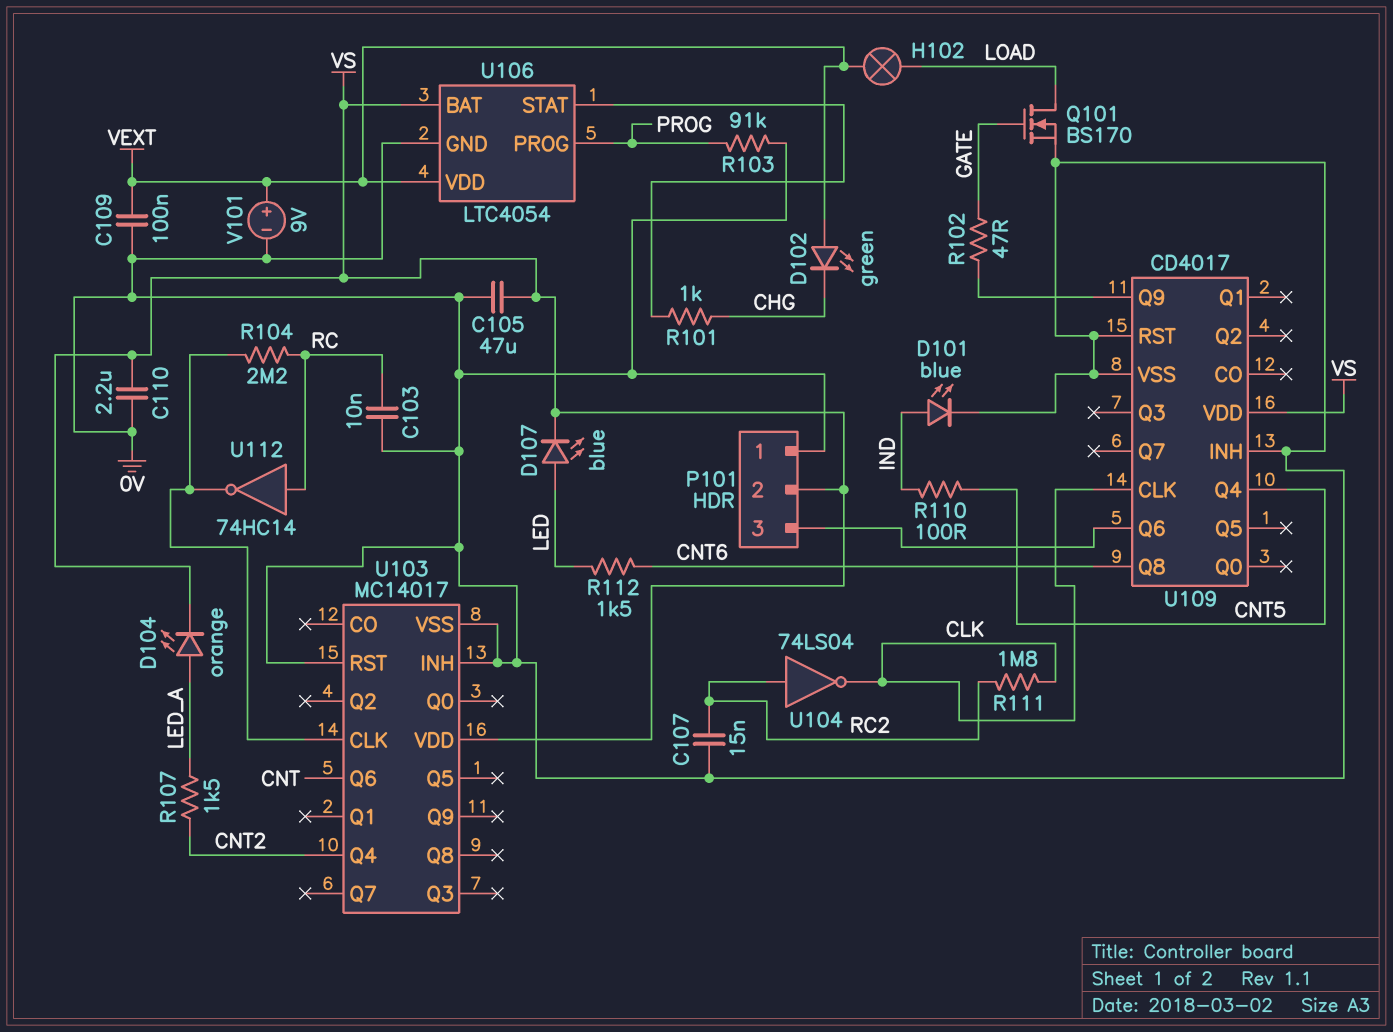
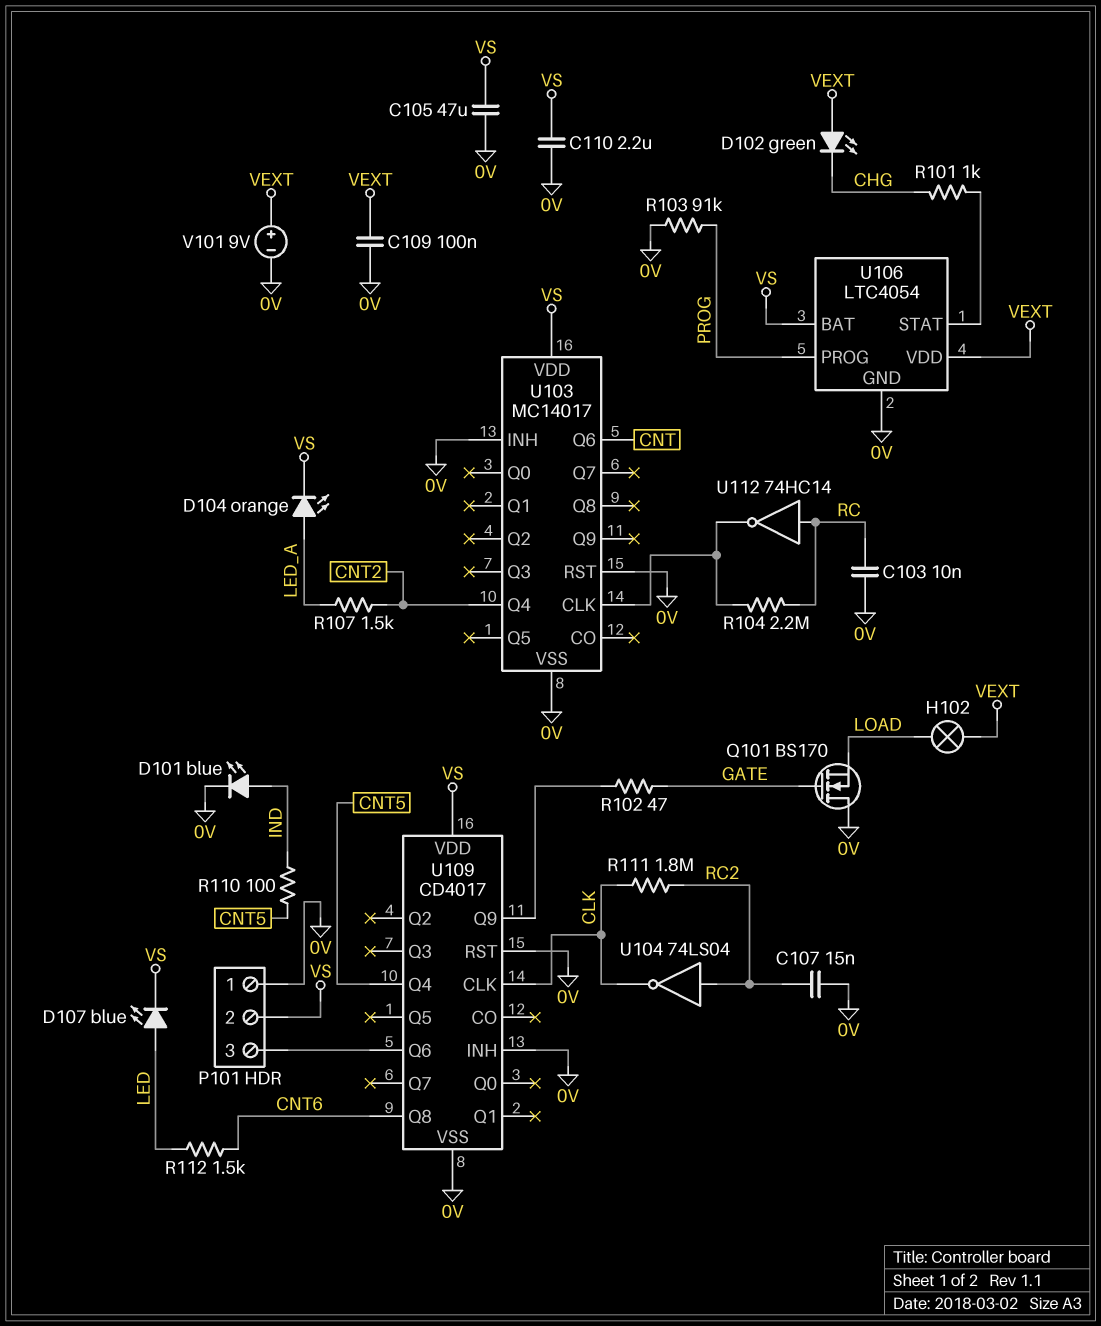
Q101: NMOS BS170 (G GATE, D LOAD, S 0V) -> NMOS BS170 (G GATE, D 0V, S LOAD)

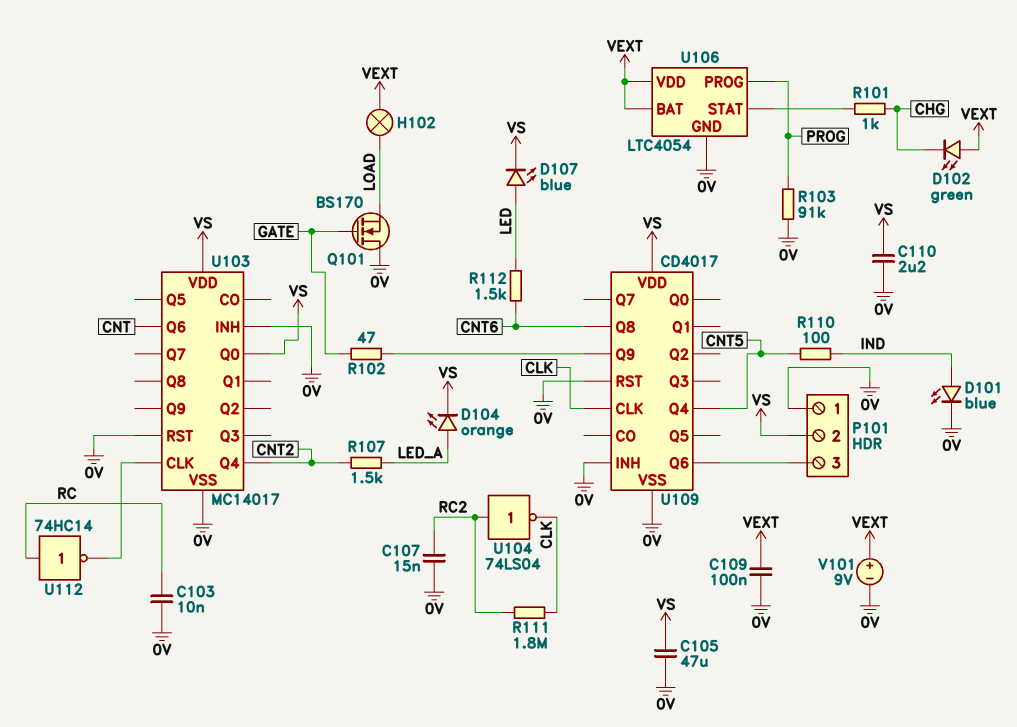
R104: 2.2M (RC, U103/CLK) -> none
U103 pin Q0: none -> VS
U106 pin BAT: VS -> VEXT

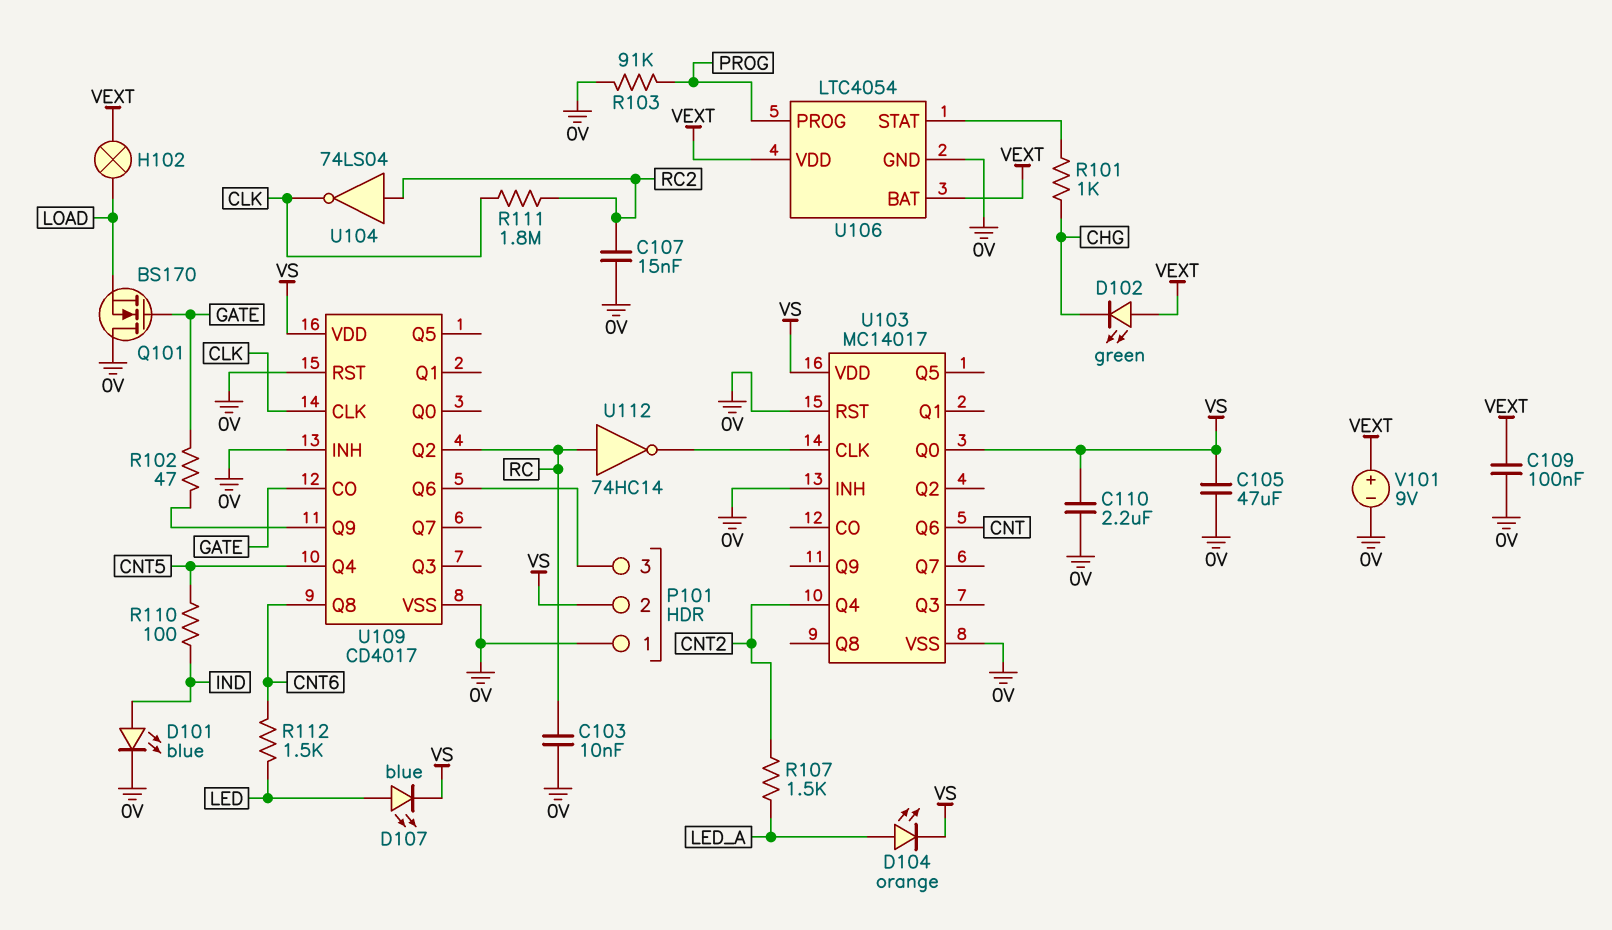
U109 pin CO: none -> GATE
U109 pin Q2: none -> RC

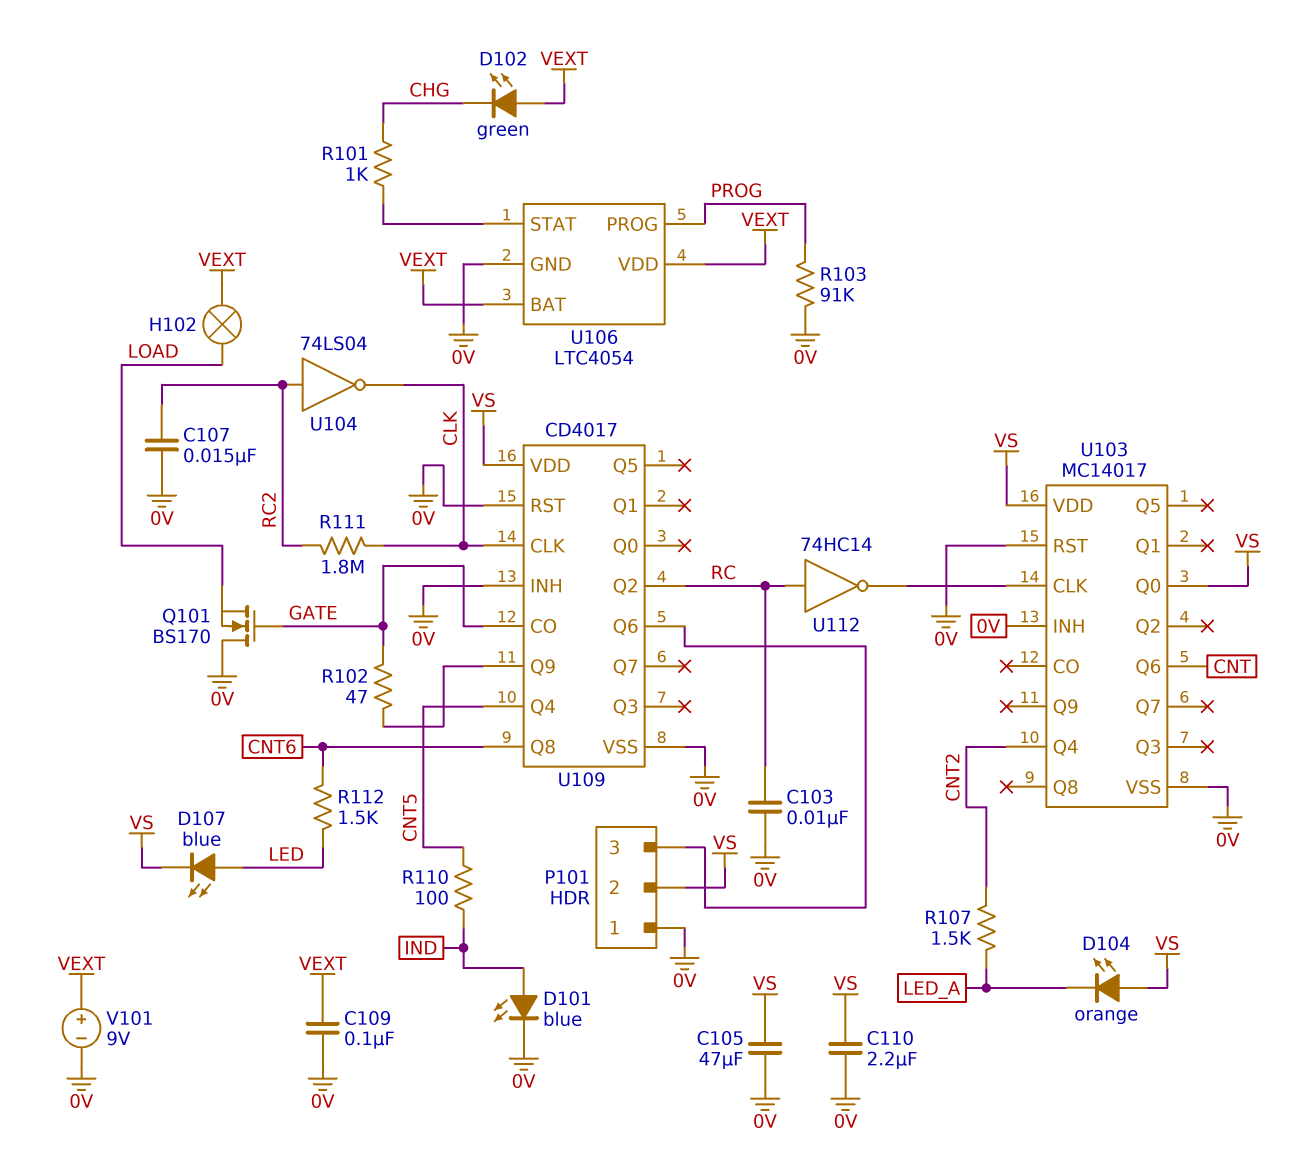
D104: LED orange (A LED_A, K VS) -> LED orange (A VS, K LED_A)

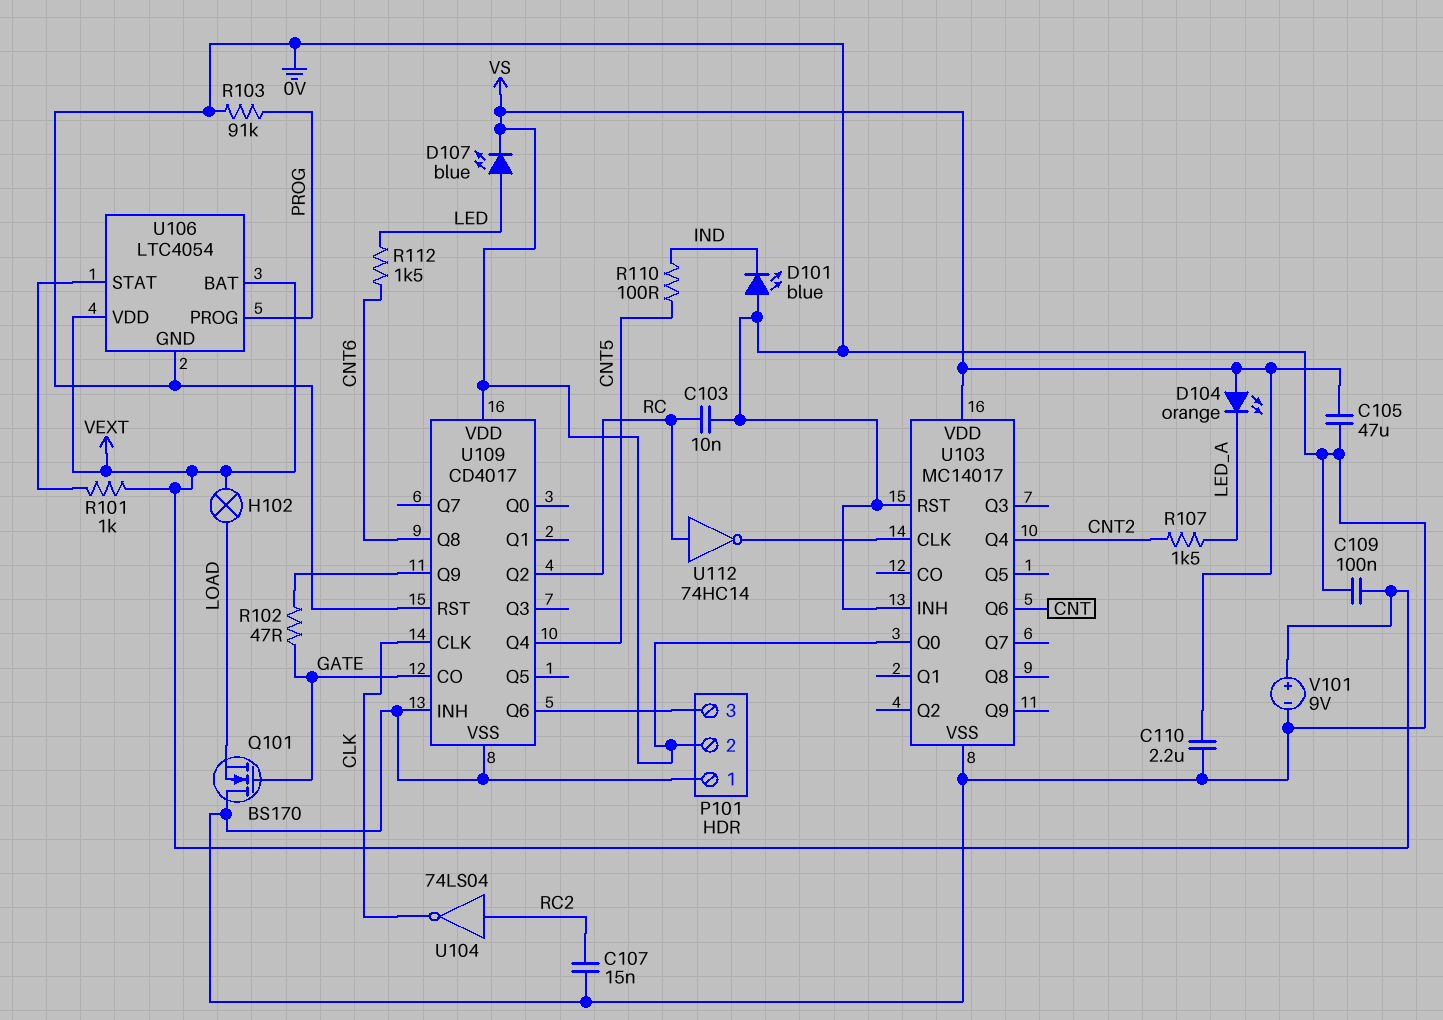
D101: LED blue (A IND, K 0V) -> LED blue (A 0V, K IND)
D102: LED green (A VEXT, K CHG) -> none
R101: 1k (CHG, U106/STAT) -> 1k (U106/STAT, VEXT)
R111: 1.8M (CLK, RC2) -> none

